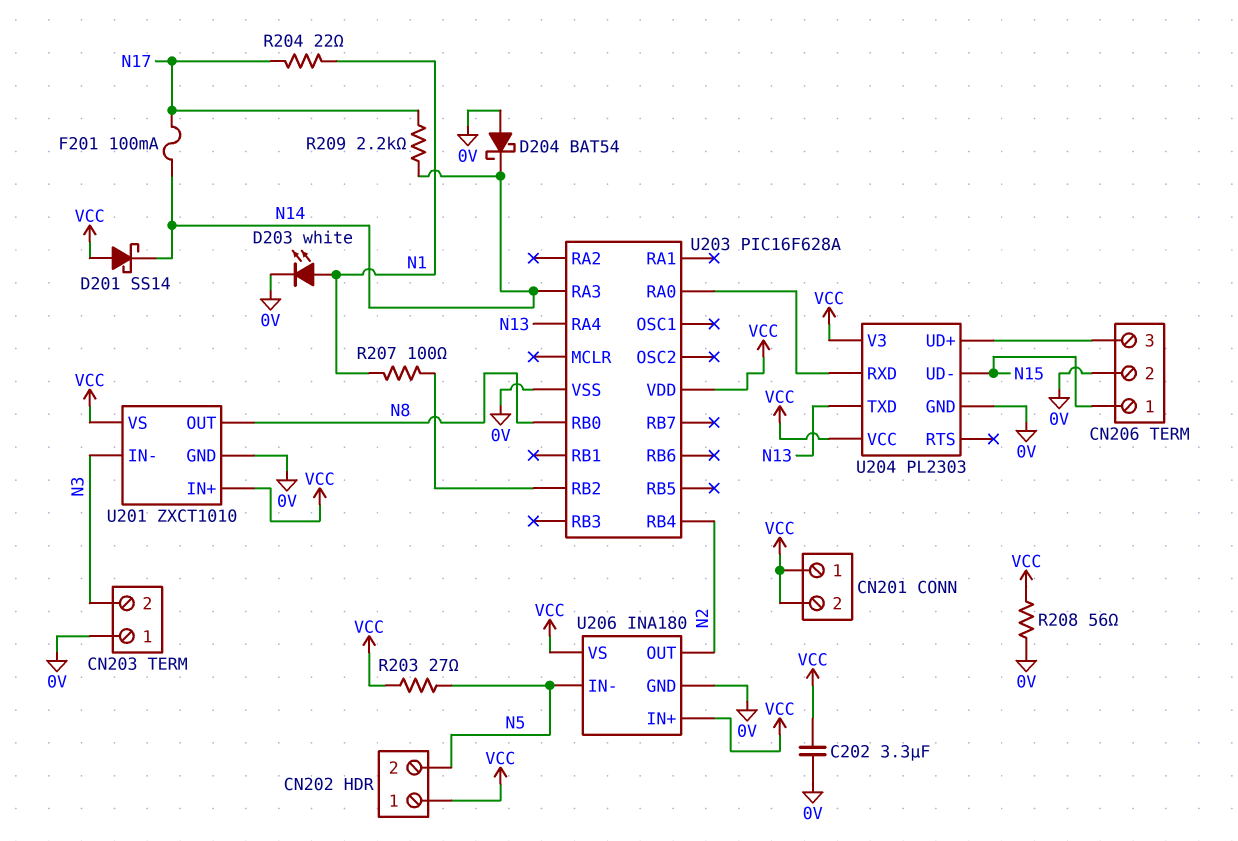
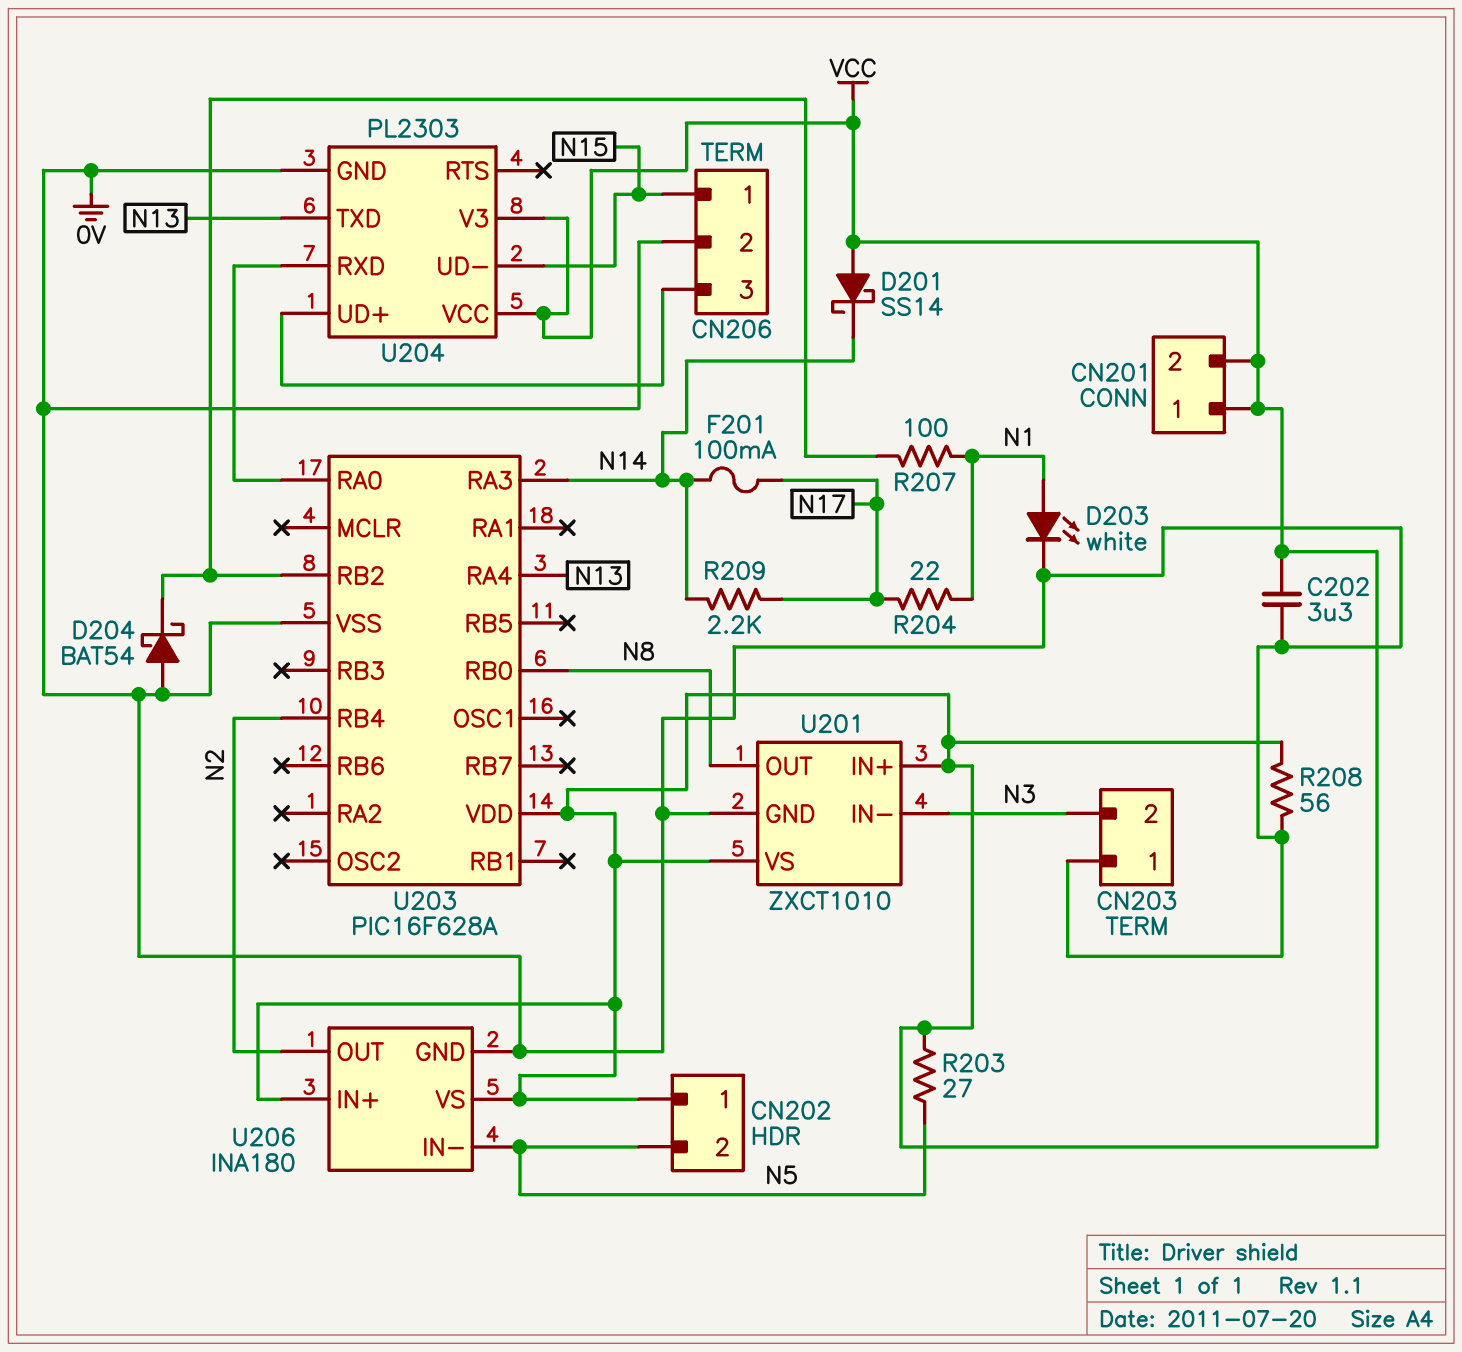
D204: schottky BAT54 (A 0V, K N14) -> schottky BAT54 (A 0V, K U203/RB2)

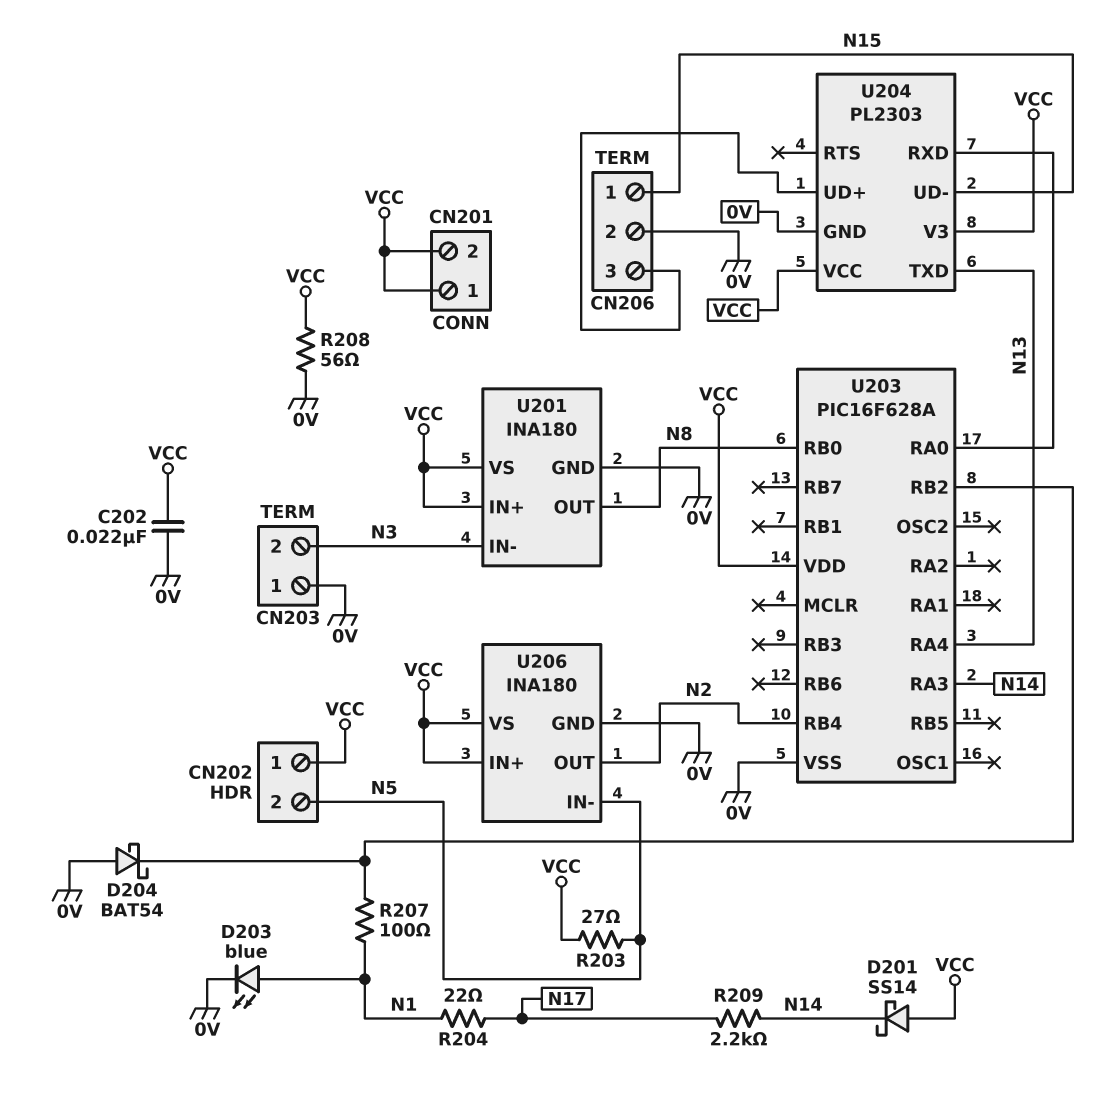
C202: 3.3uF (0V, VCC) -> 22nF (0V, VCC)
D203: LED white (A N1, K 0V) -> LED blue (A N1, K 0V)
F201: 100mA (N14, N17) -> none
U201: ZXCT1010 -> INA180

